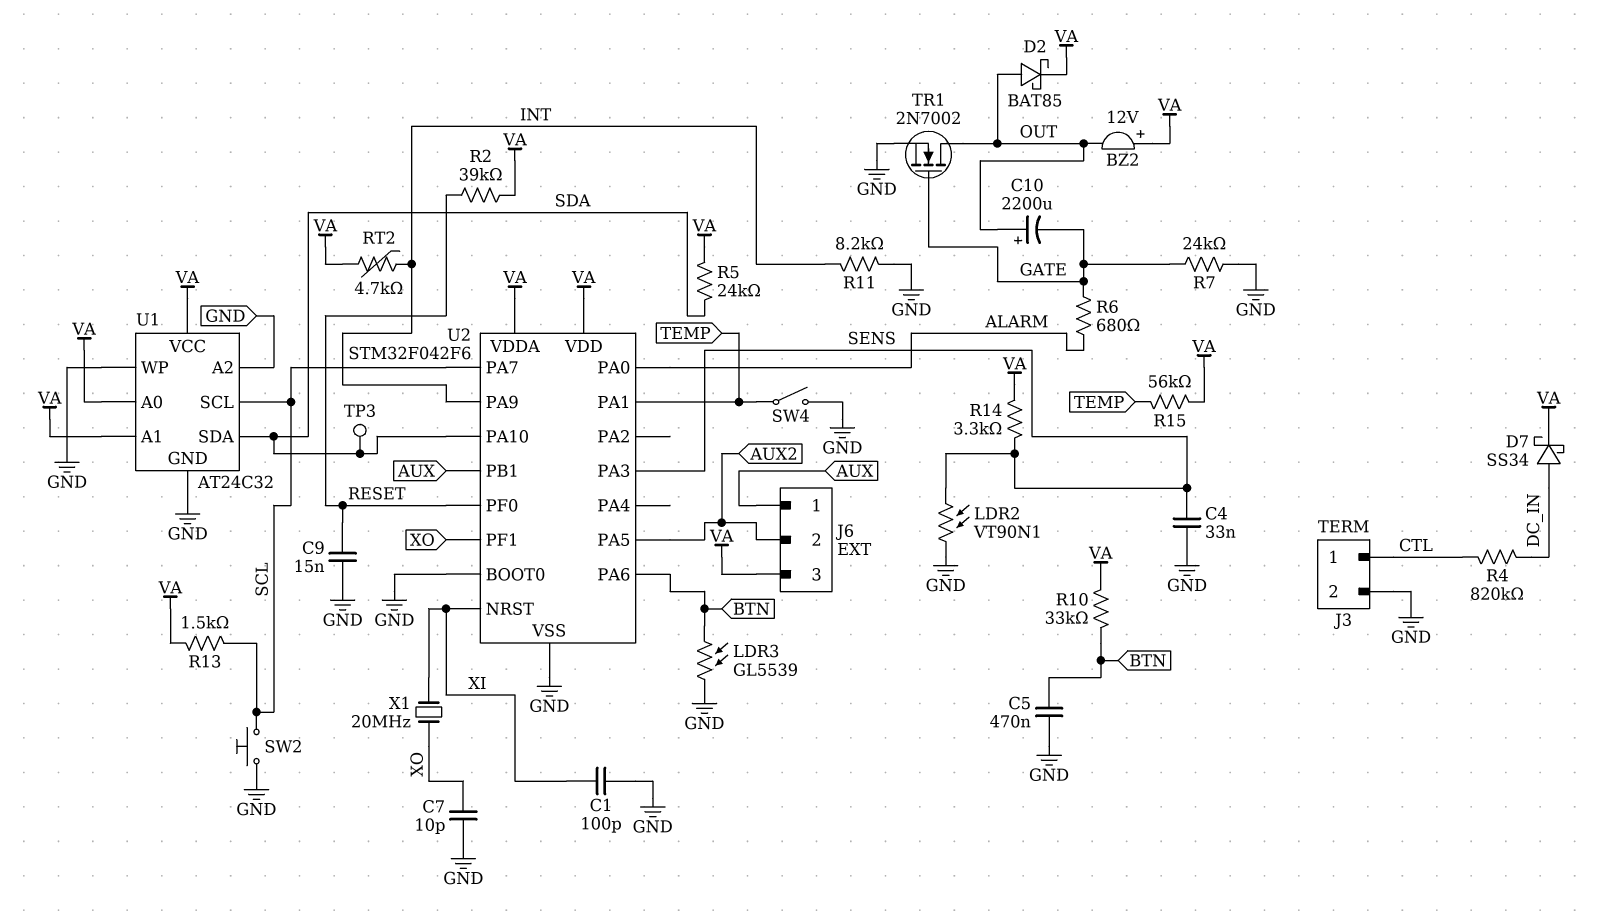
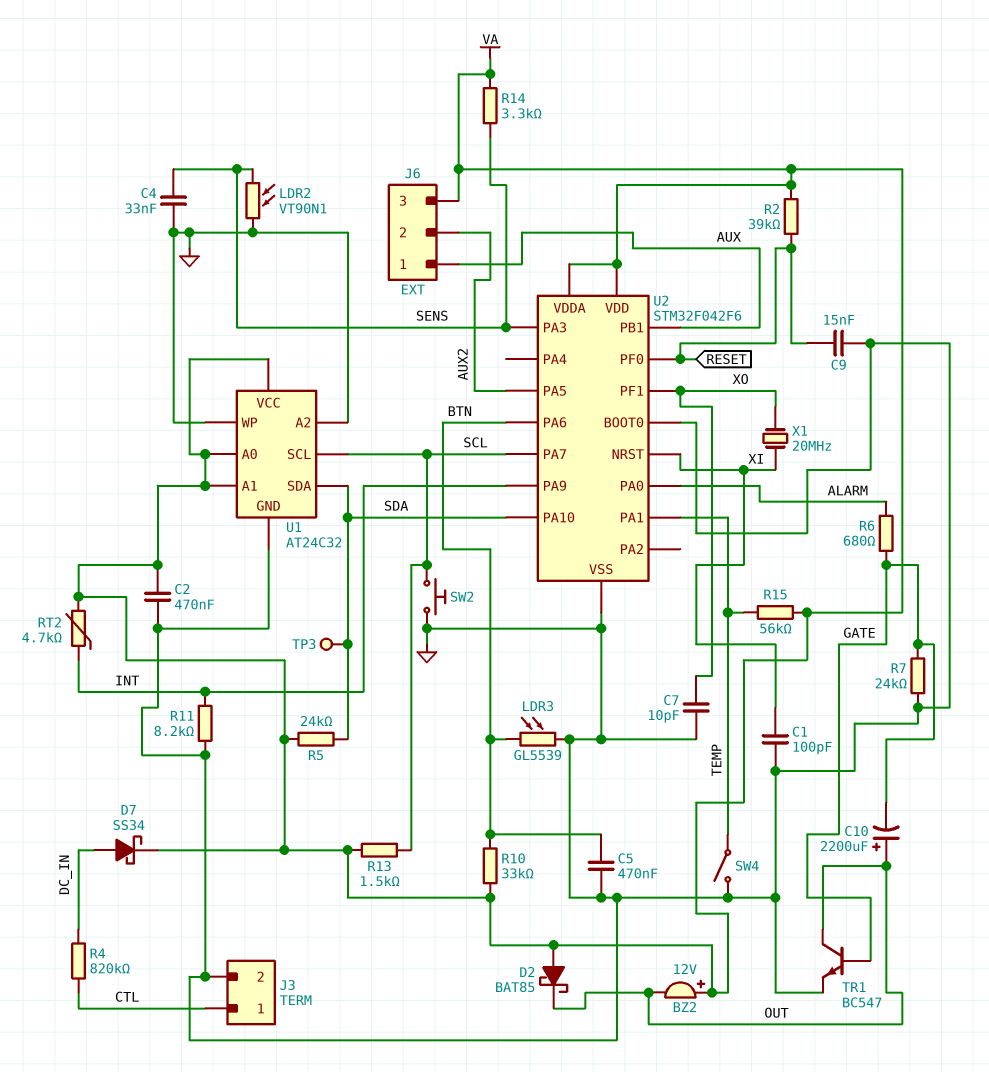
C2: none -> 470nF (GND, VA)
D2: schottky BAT85 (A OUT, K VA) -> schottky BAT85 (A VA, K OUT)
TR1: NMOS 2N7002 (G GATE, D OUT, S GND) -> NPN BC547 (B GATE, C OUT, E GND)

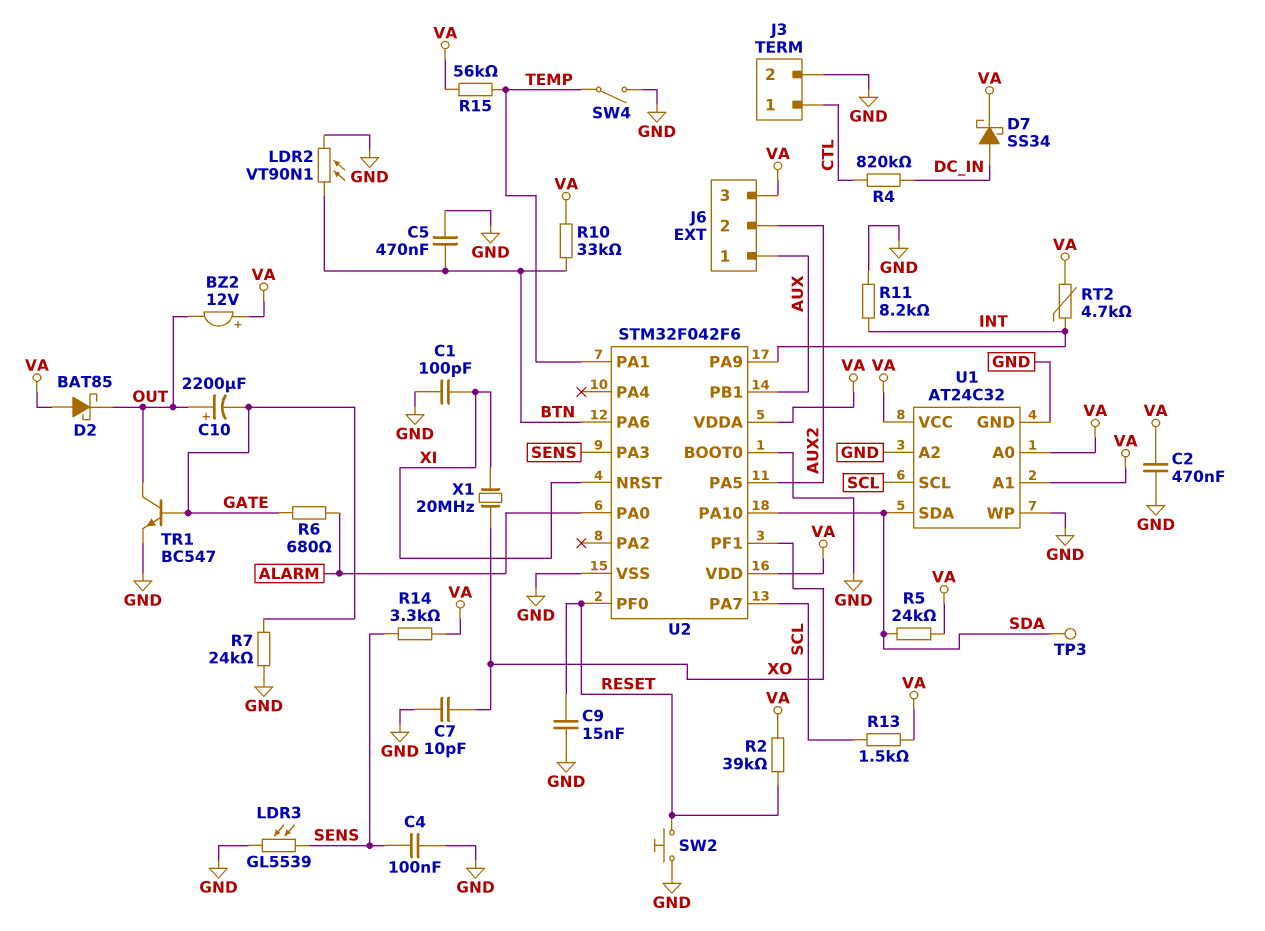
C4: 33nF (GND, SENS) -> 100nF (GND, SENS)
LDR2: VT90N1 (GND, SENS) -> VT90N1 (BTN, GND)
LDR3: GL5539 (BTN, GND) -> GL5539 (GND, SENS)
SW2: button (GND, SCL) -> button (GND, RESET)

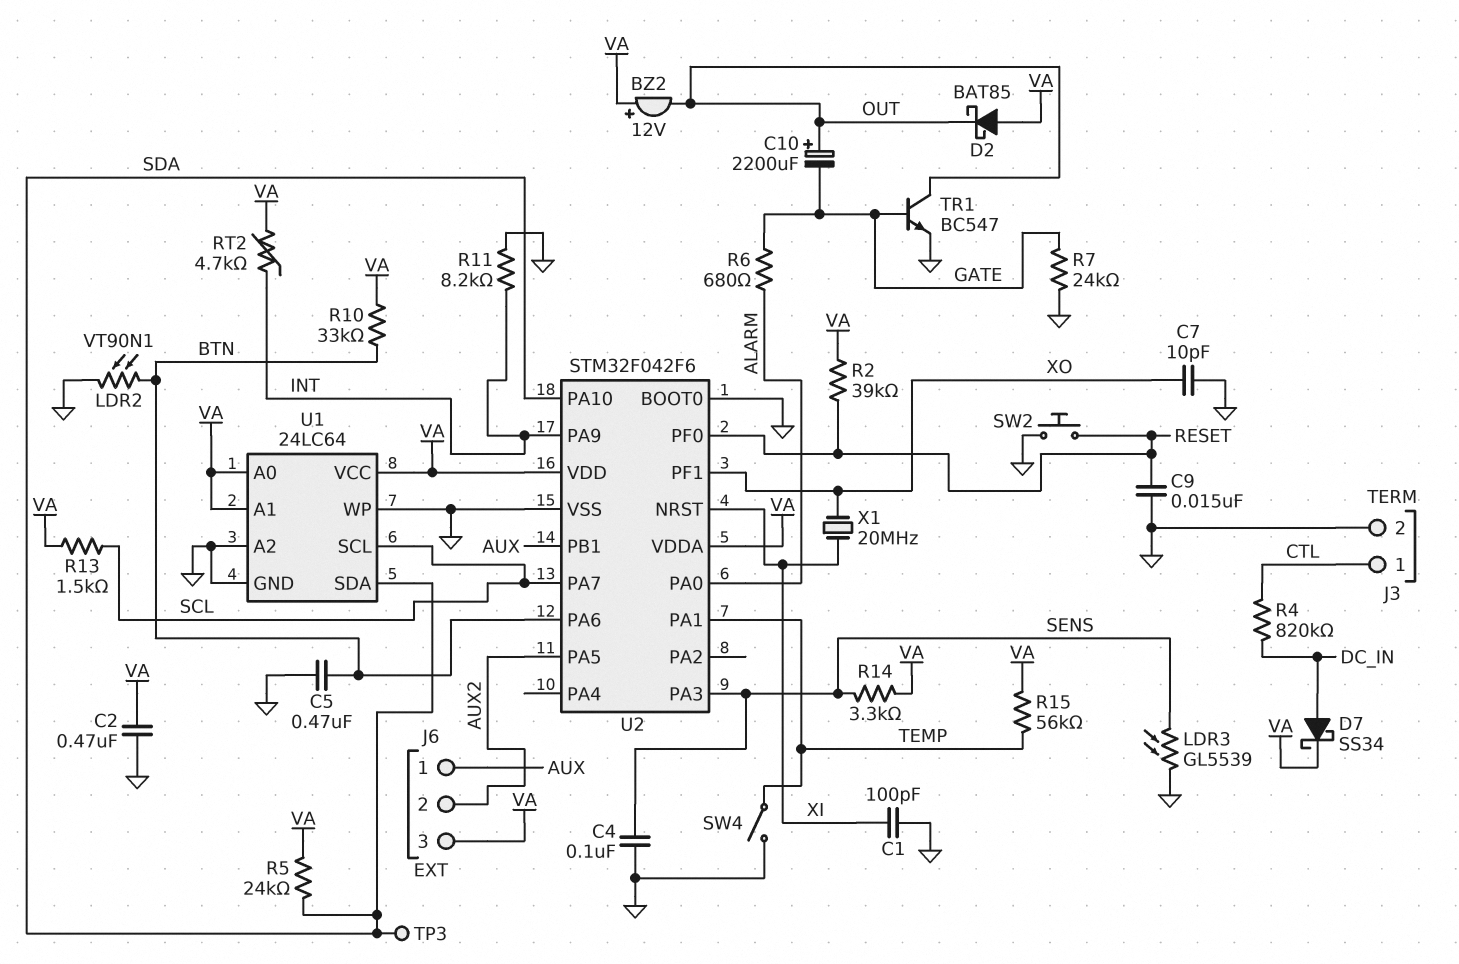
U1: AT24C32 -> 24LC64

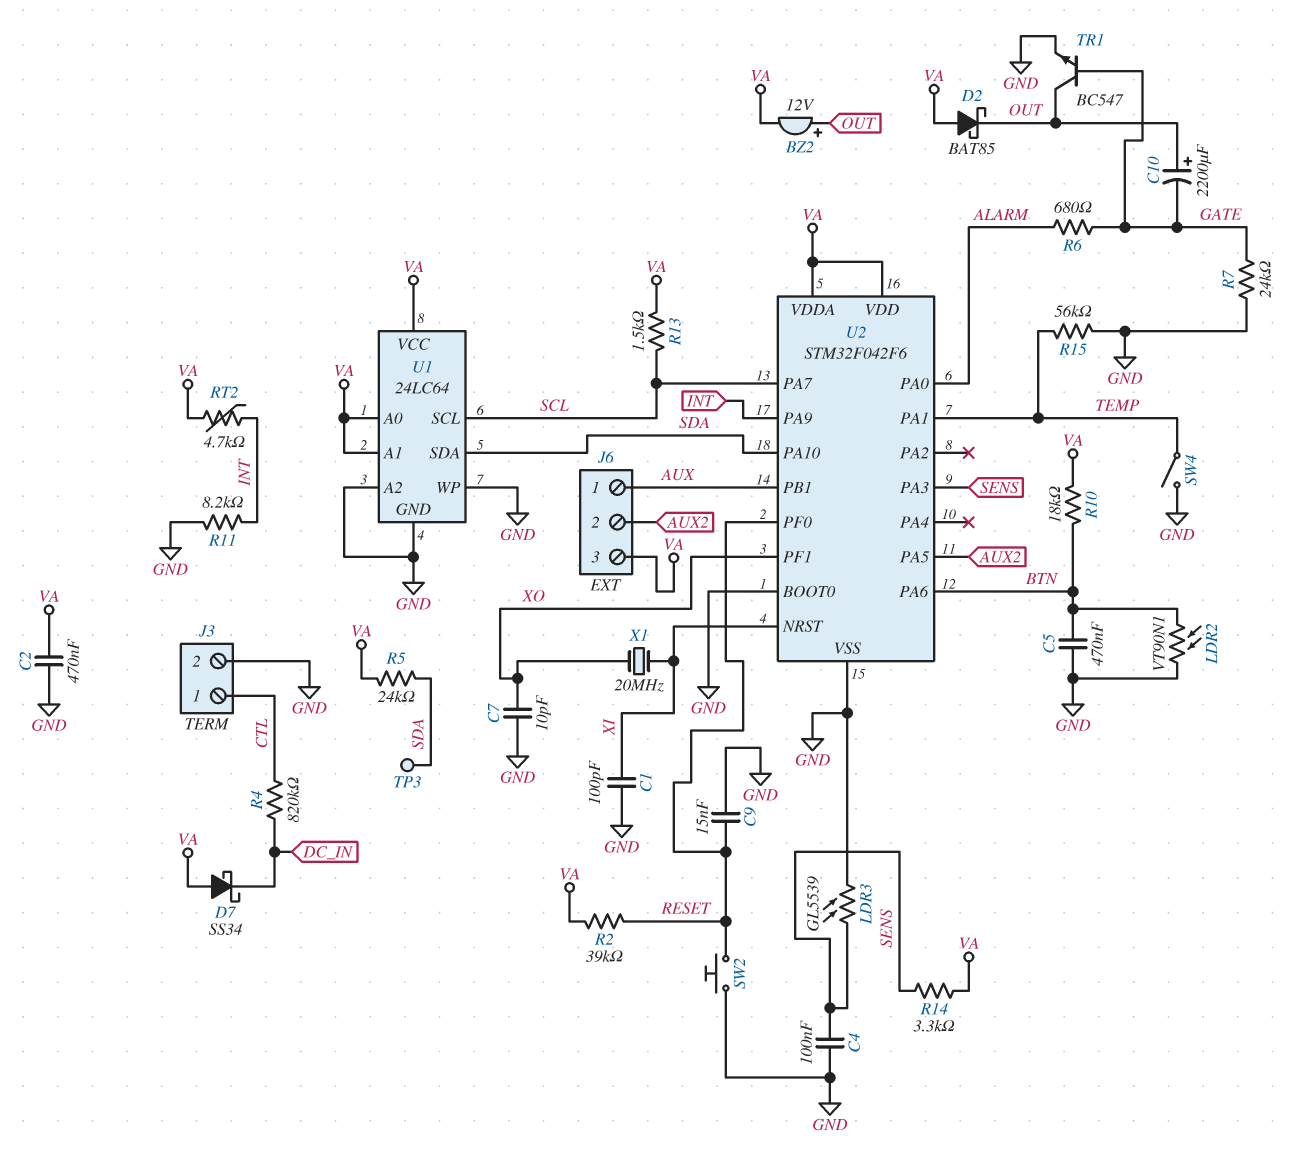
BZ2: buzzer 12V (plus VA, minus OUT) -> buzzer 12V (plus OUT, minus VA)
D7: schottky SS34 (A DC_IN, K VA) -> schottky SS34 (A VA, K DC_IN)
R10: 33k (BTN, VA) -> 18k (BTN, VA)
R15: 56k (TEMP, VA) -> 56k (GND, TEMP)

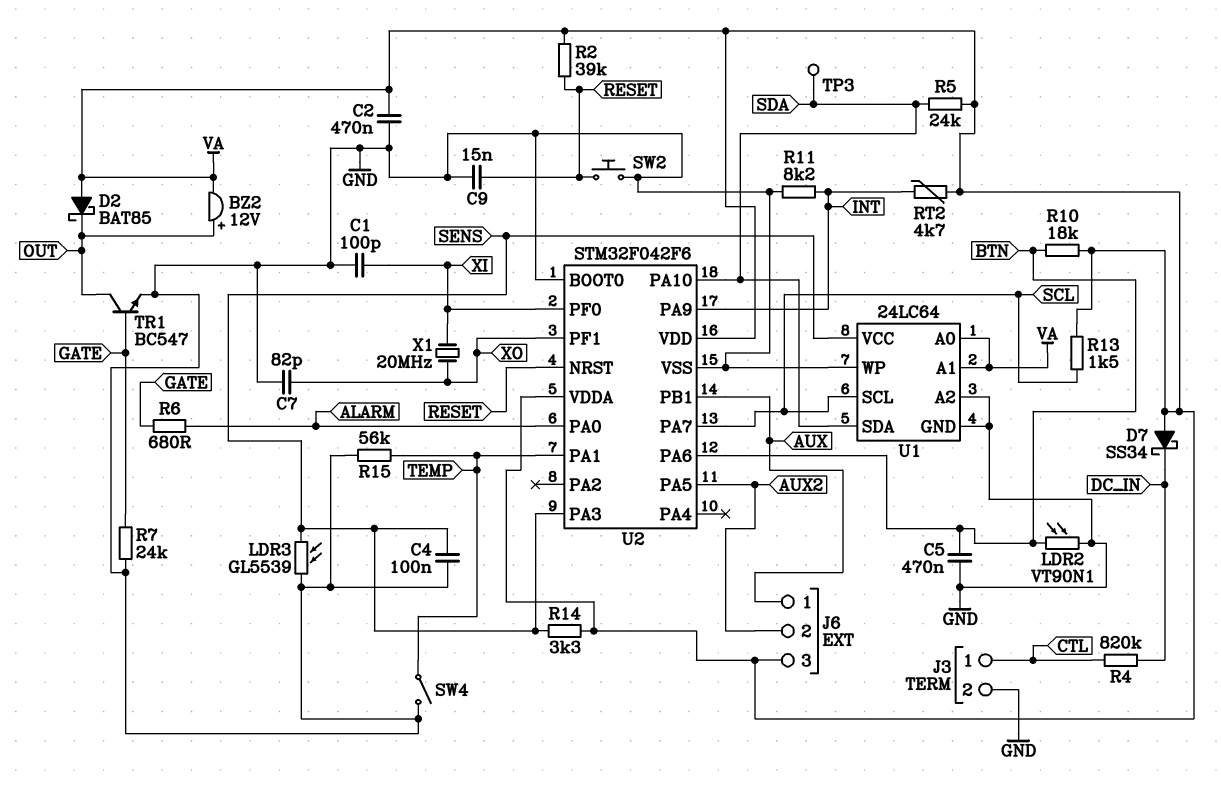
C7: 10pF (GND, XO) -> 82pF (GND, XO)
C10: 2200uF (plus OUT, minus GATE) -> none
U1 pin VCC: VA -> SENS
U2 pin NRST: XI -> RESET
U2 pin PF0: RESET -> XI

